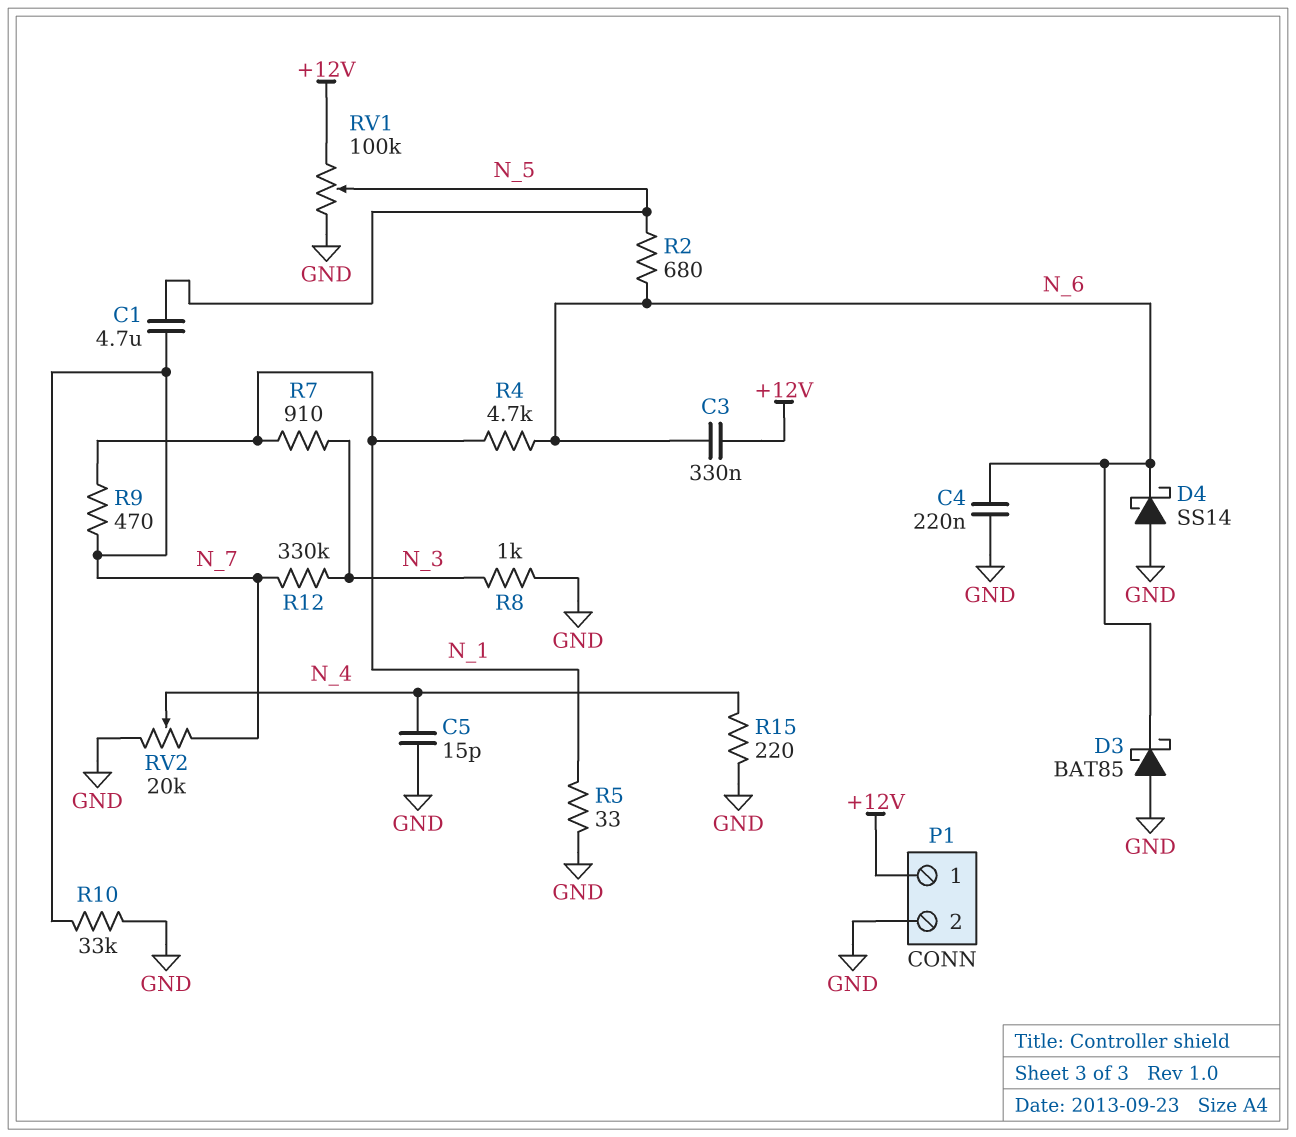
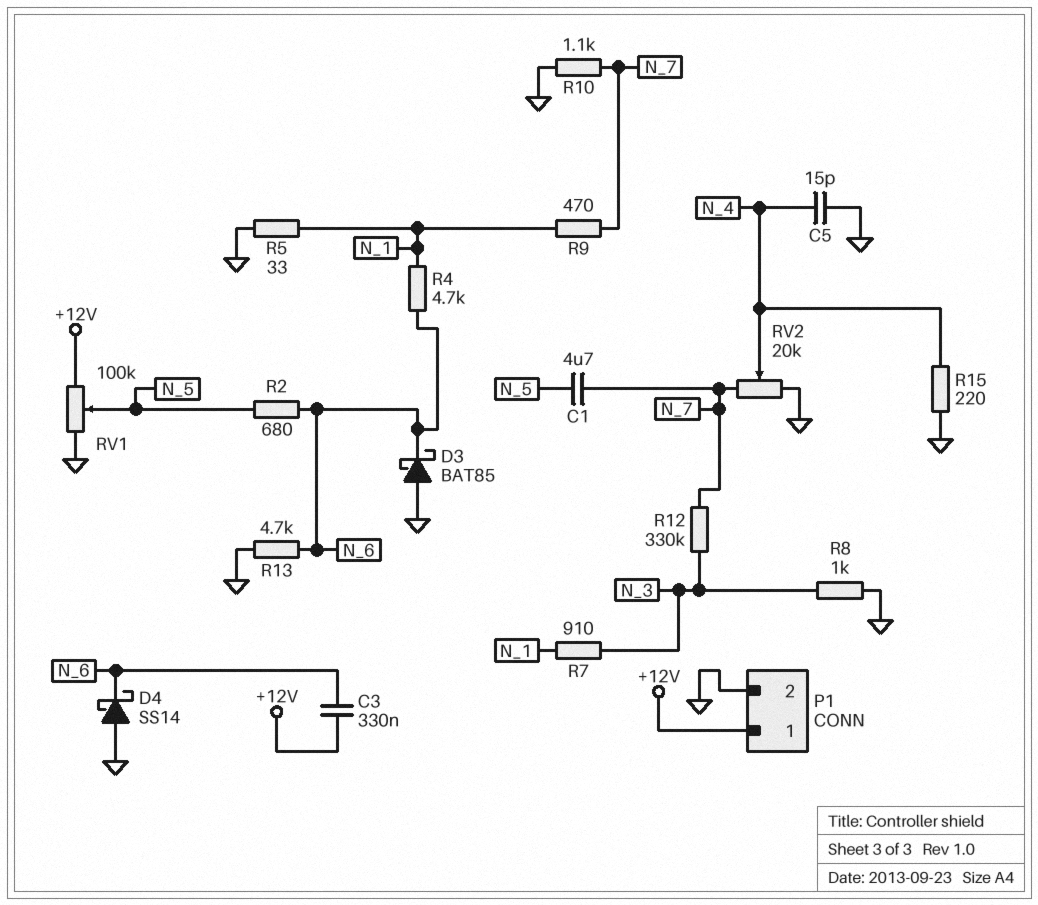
C4: 220nF (GND, N_6) -> none
R10: 33k (GND, N_7) -> 1.1k (GND, N_7)
R13: none -> 4.7k (GND, N_6)

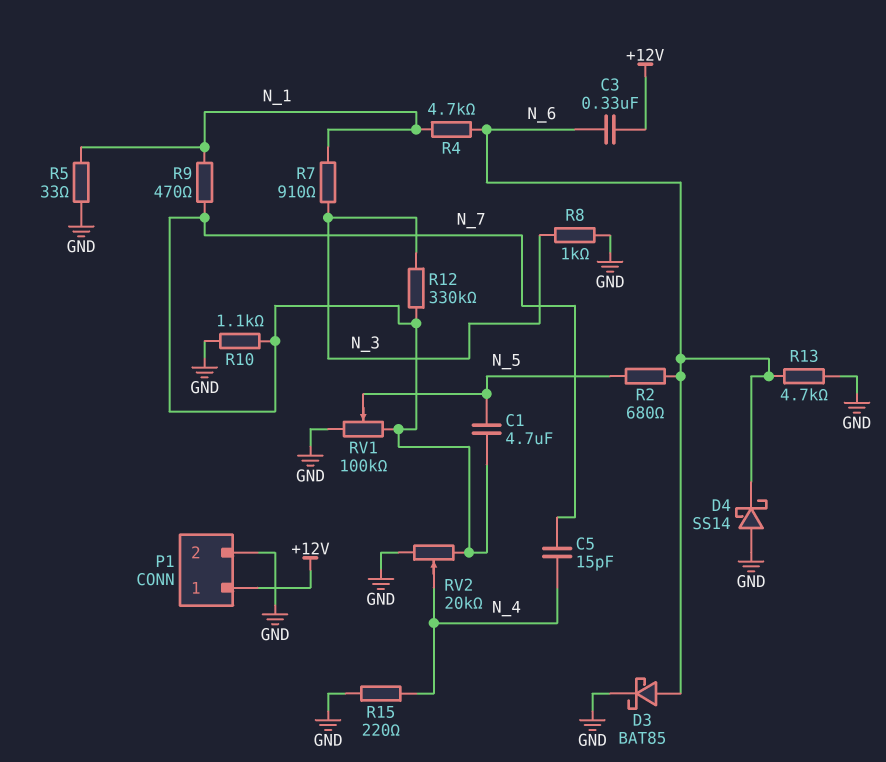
C5: 15pF (GND, N_4) -> 15pF (N_4, N_7)
D3: schottky BAT85 (A GND, K N_6) -> schottky BAT85 (A N_6, K GND)
RV1: 100k (+12V, GND, wiper N_5) -> 100k (GND, N_7, wiper N_5)

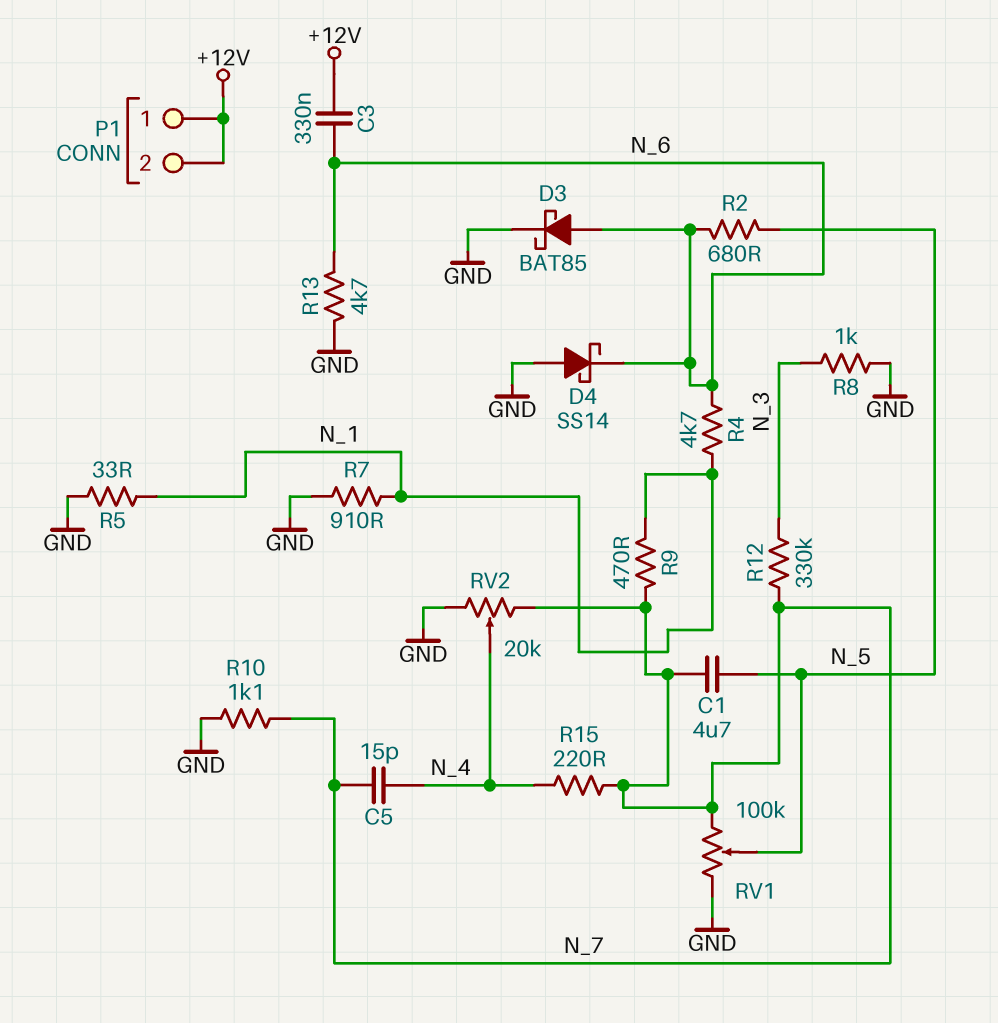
P1 pin 2: GND -> +12V
R7: 910 (N_1, N_3) -> 910 (GND, N_1)
R15: 220 (GND, N_4) -> 220 (N_4, N_7)

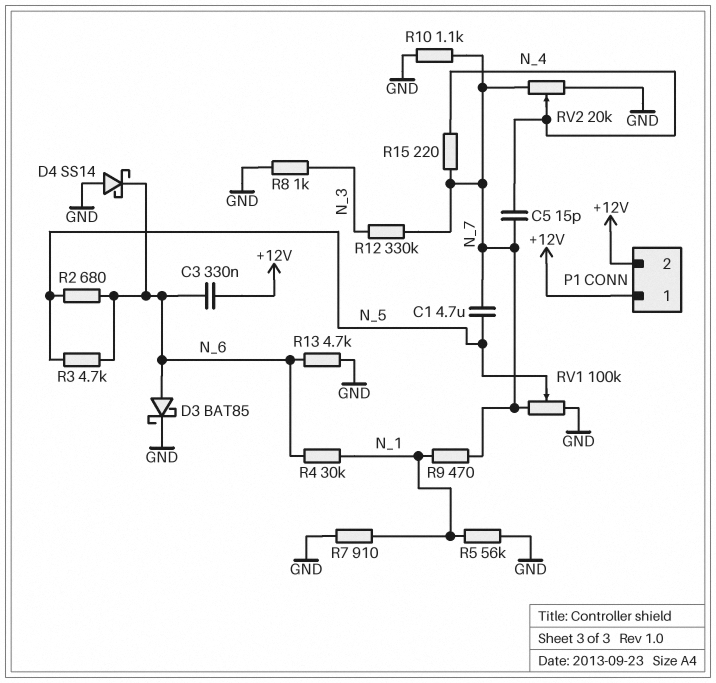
R3: none -> 4.7k (N_5, N_6)
R4: 4.7k (N_1, N_6) -> 30k (N_1, N_6)
R5: 33 (GND, N_1) -> 56k (GND, N_1)

